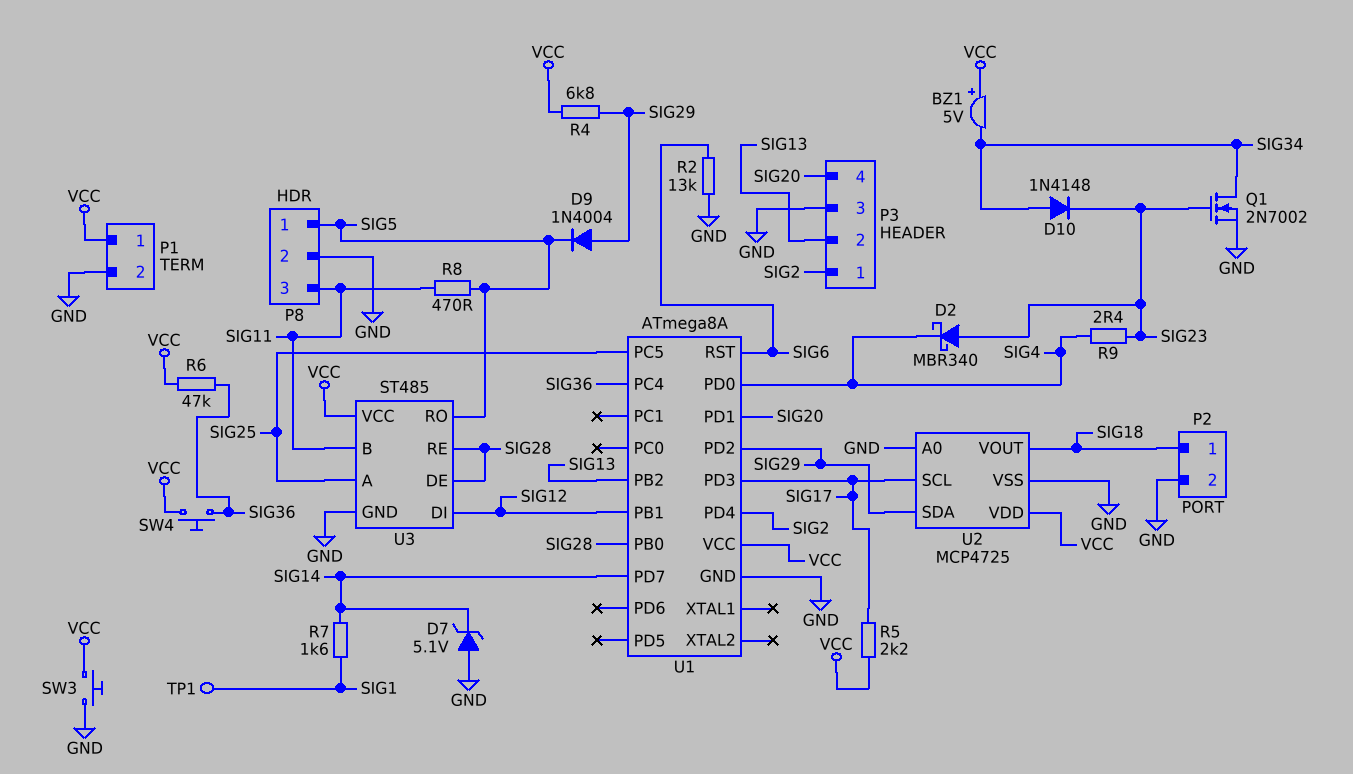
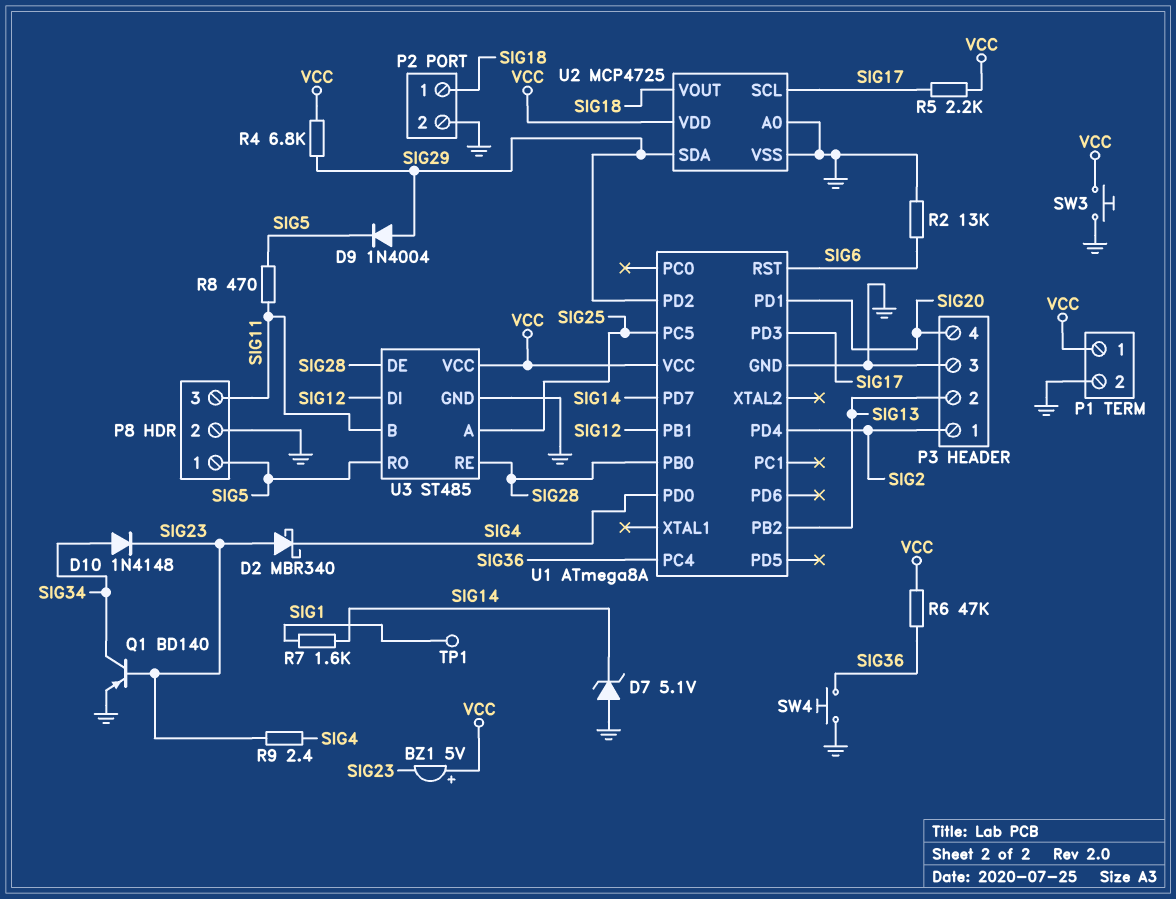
BZ1: buzzer 5V (plus VCC, minus SIG34) -> buzzer 5V (plus VCC, minus SIG23)
Q1: NMOS 2N7002 (G SIG23, D SIG34, S GND) -> PNP BD140 (B SIG23, C SIG34, E GND)
SW4: button (SIG36, VCC) -> button (GND, SIG36)

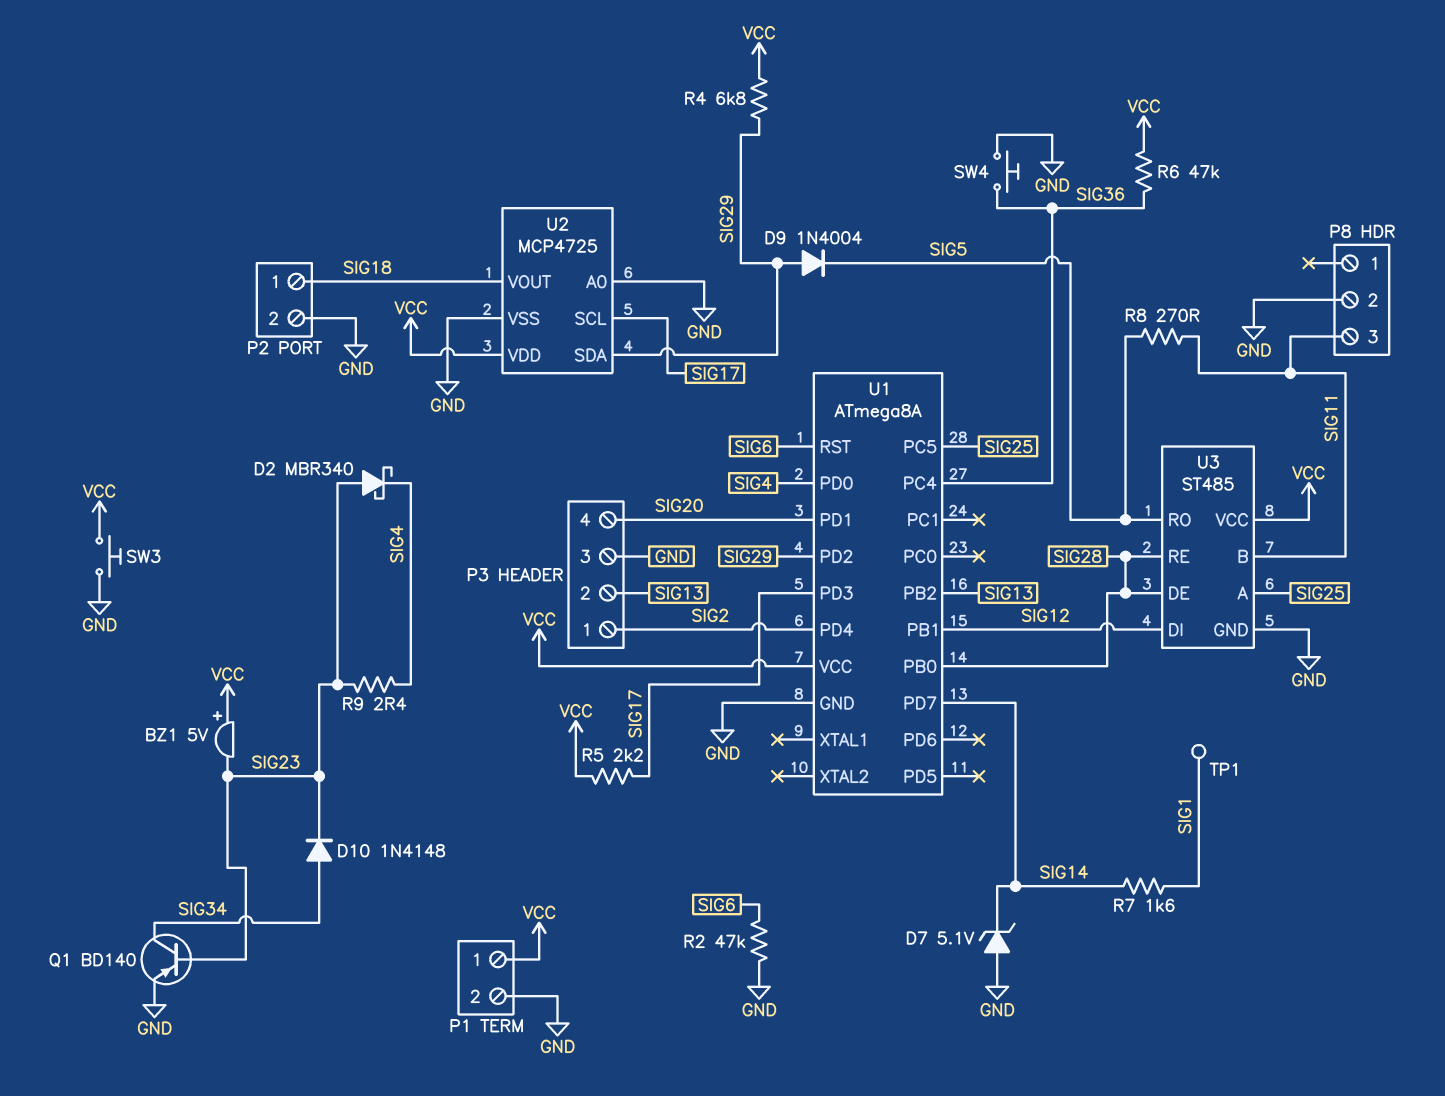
P8 pin 1: SIG5 -> none
R2: 13k (GND, SIG6) -> 47k (GND, SIG6)
R8: 470 (SIG5, SIG11) -> 270 (SIG5, SIG11)

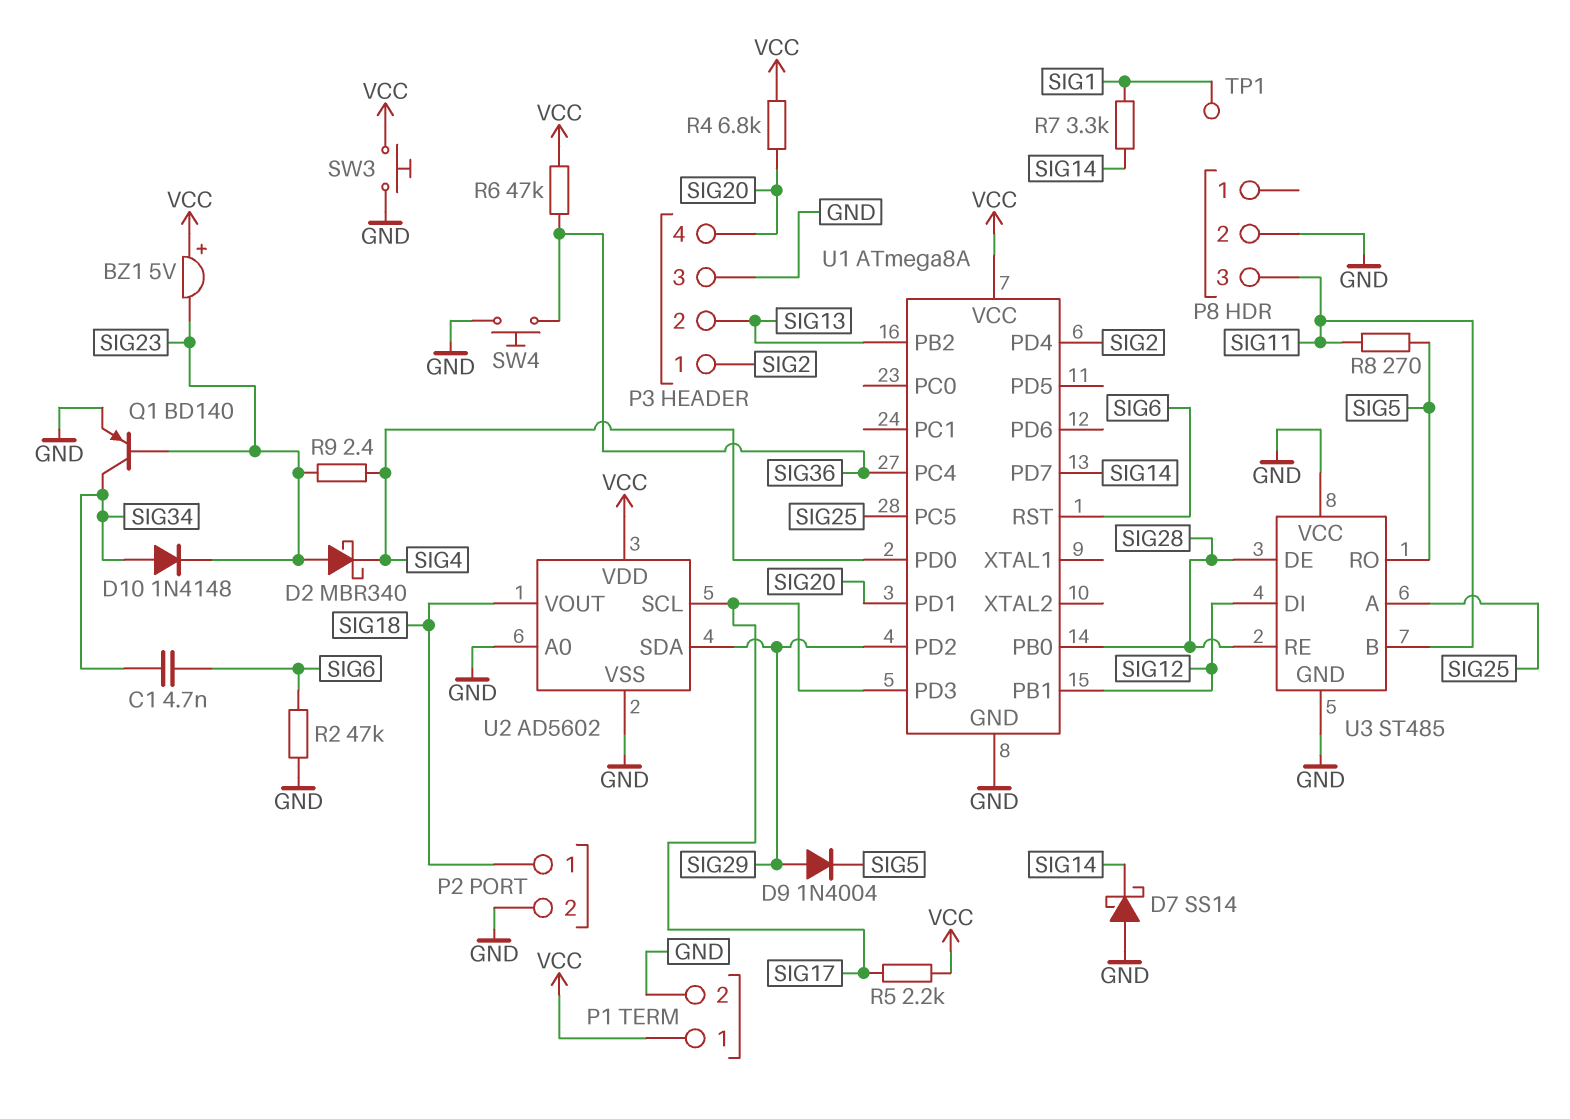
C1: none -> 4.7nF (SIG6, SIG34)
D7: zener 5.1V (A GND, K SIG14) -> schottky SS14 (A GND, K SIG14)
R4: 6.8k (SIG29, VCC) -> 6.8k (SIG20, VCC)
R7: 1.6k (SIG1, SIG14) -> 3.3k (SIG1, SIG14)
U2: MCP4725 -> AD5602
U3 pin VCC: VCC -> GND

